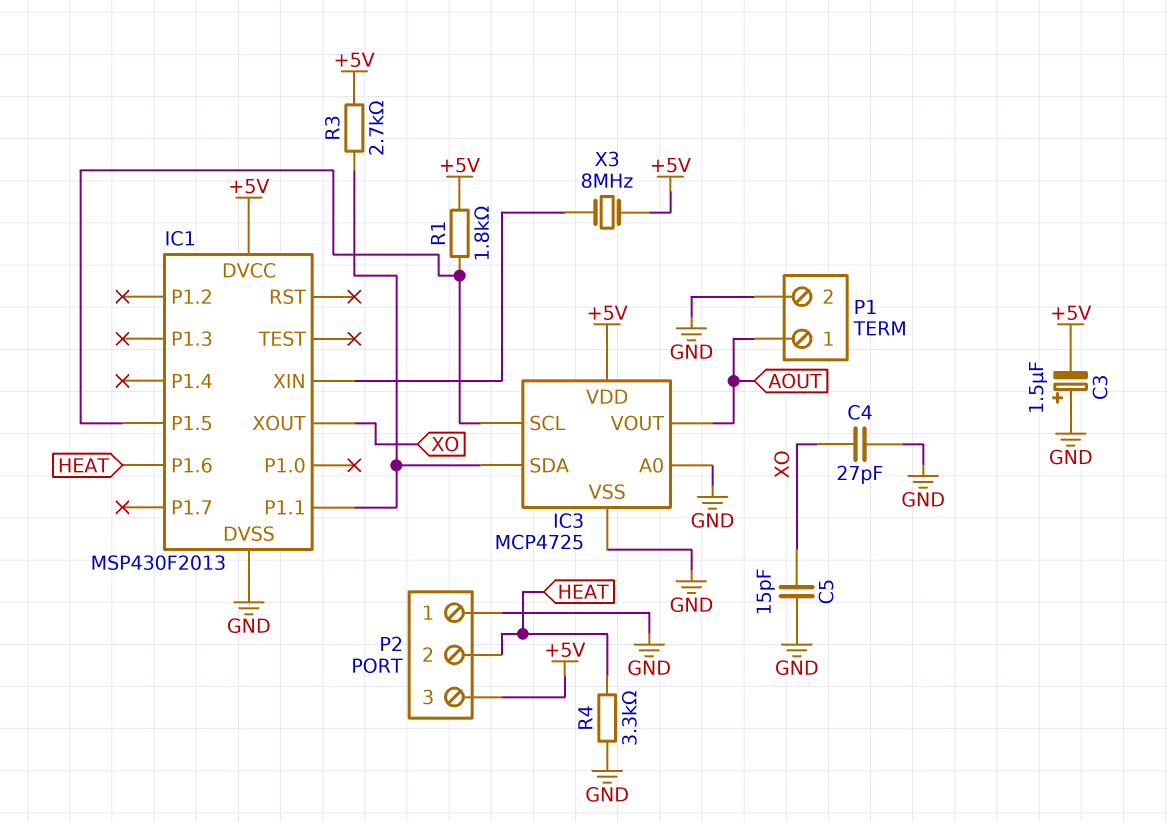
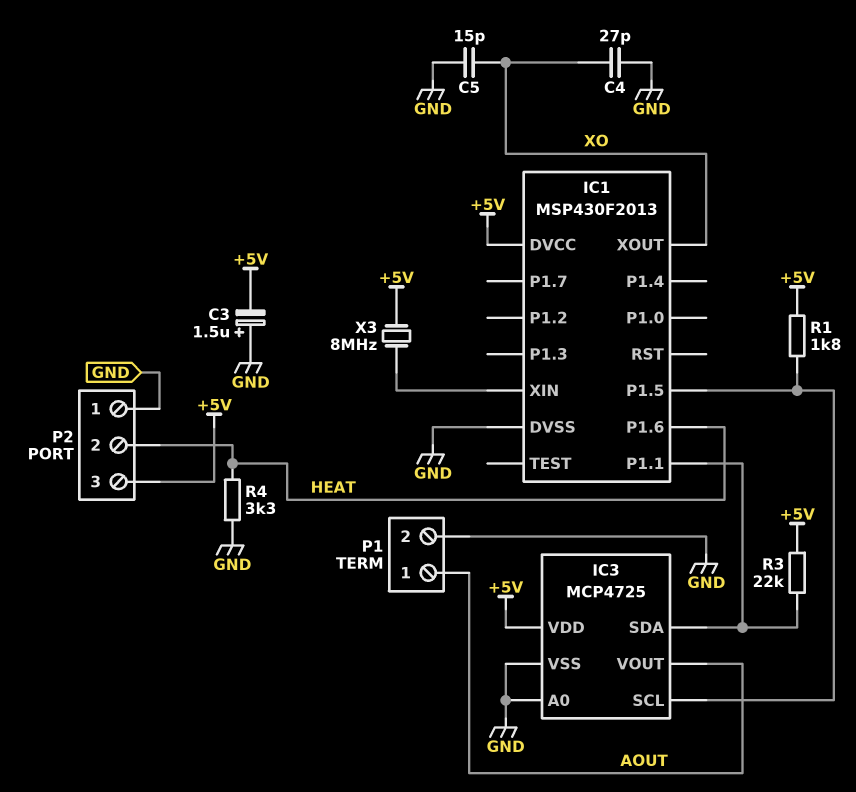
R3: 2.7k (+5V, IC1/P1.1) -> 22k (+5V, IC1/P1.1)

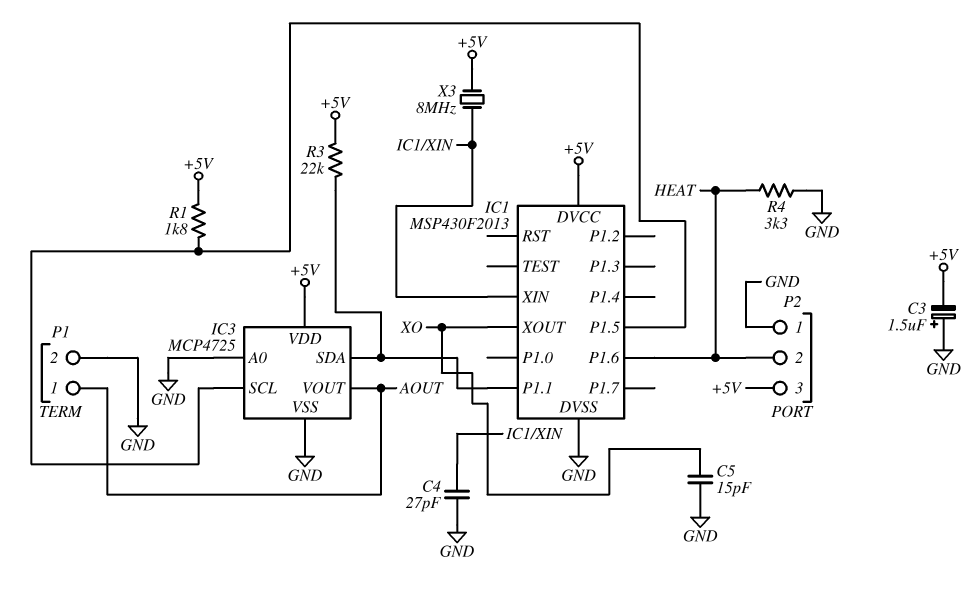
C4: 27pF (GND, XO) -> 27pF (GND, IC1/XIN)

